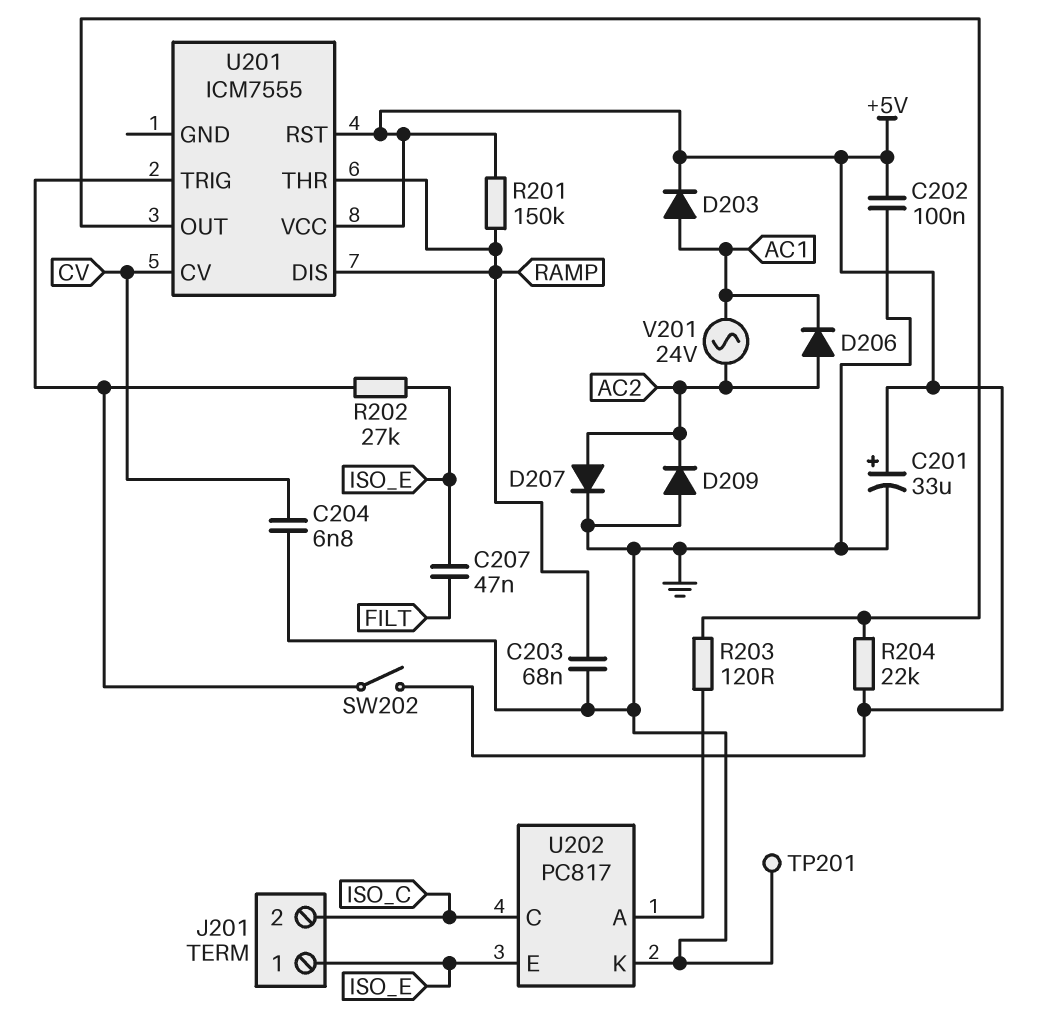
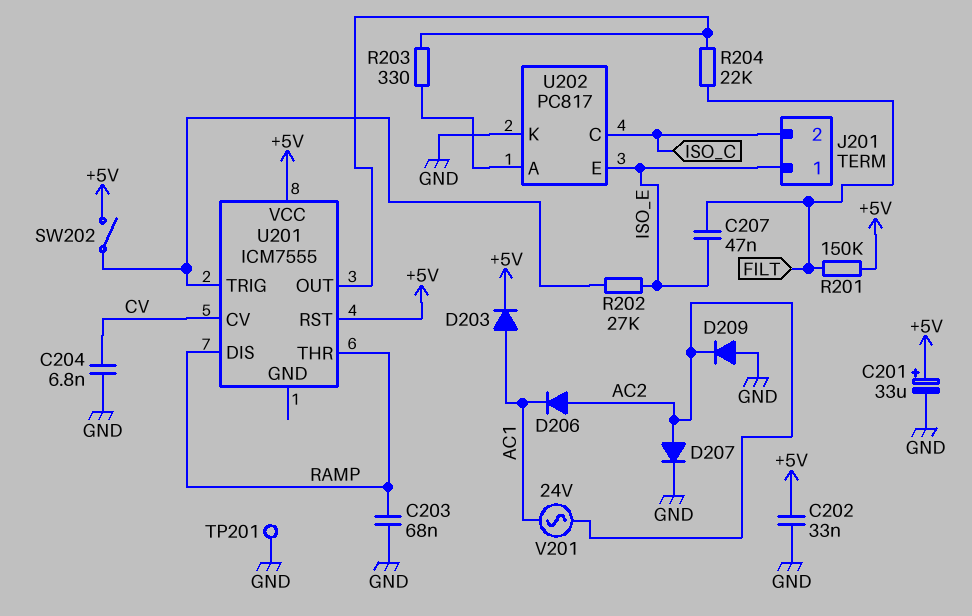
C202: 100nF (+5V, GND) -> 33nF (+5V, GND)
R201: 150k (+5V, RAMP) -> 150k (+5V, FILT)
R203: 120 (U201/OUT, U202/A) -> 330 (U201/OUT, U202/A)
R204: 22k (+5V, U201/OUT) -> 22k (FILT, U201/OUT)

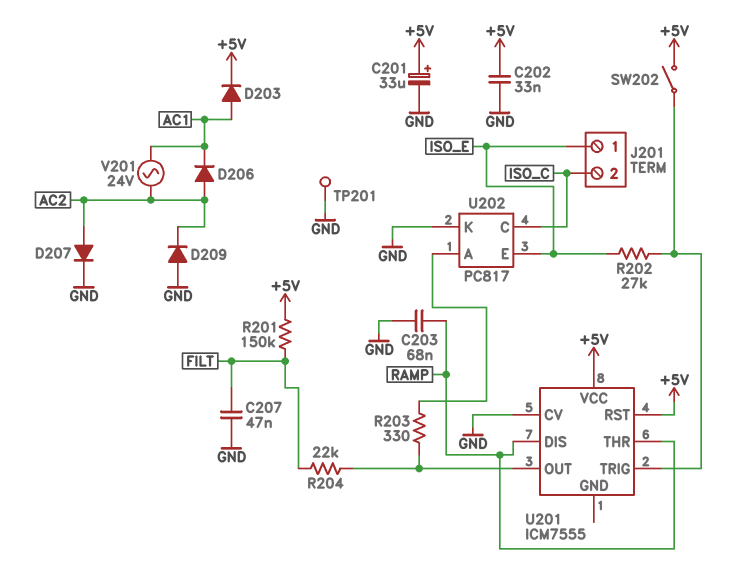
C204: 6.8nF (CV, GND) -> none
C207: 47nF (FILT, ISO_E) -> 47nF (FILT, GND)
U201 pin CV: CV -> GND

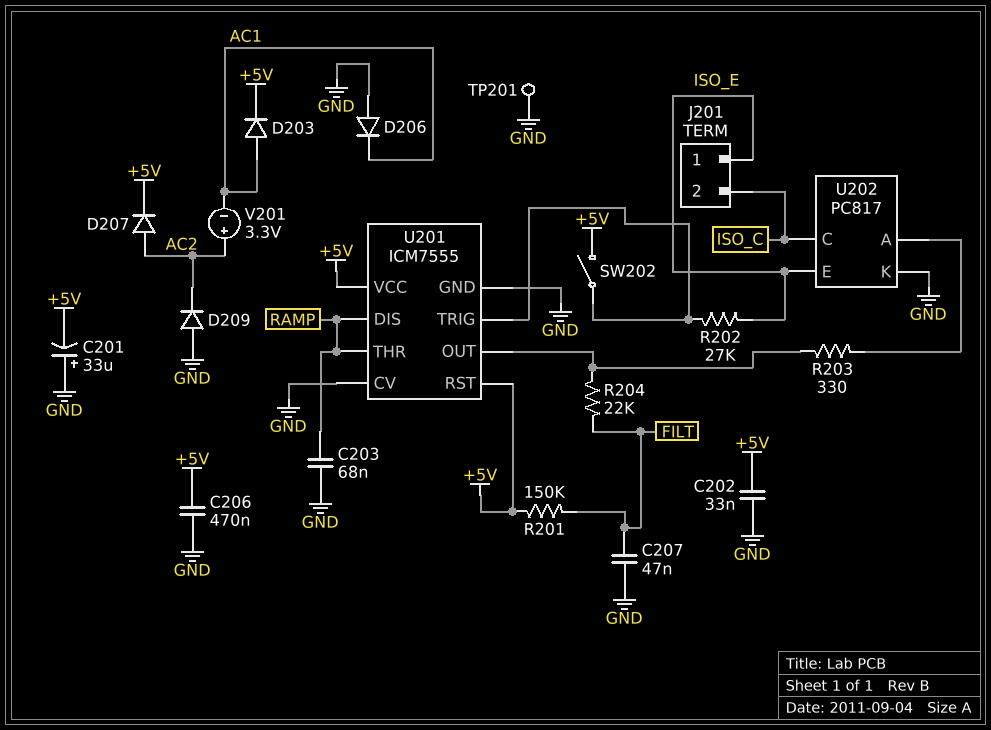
C201: 33uF (plus +5V, minus GND) -> 33uF (plus GND, minus +5V)
C206: none -> 470nF (+5V, GND)
D206: diode (A AC2, K AC1) -> diode (A GND, K AC1)
D207: diode (A AC2, K GND) -> diode (A AC2, K +5V)
U201 pin GND: none -> GND
V201: AC 24V (AC1, AC2) -> 3.3V (plus AC2, minus AC1)

